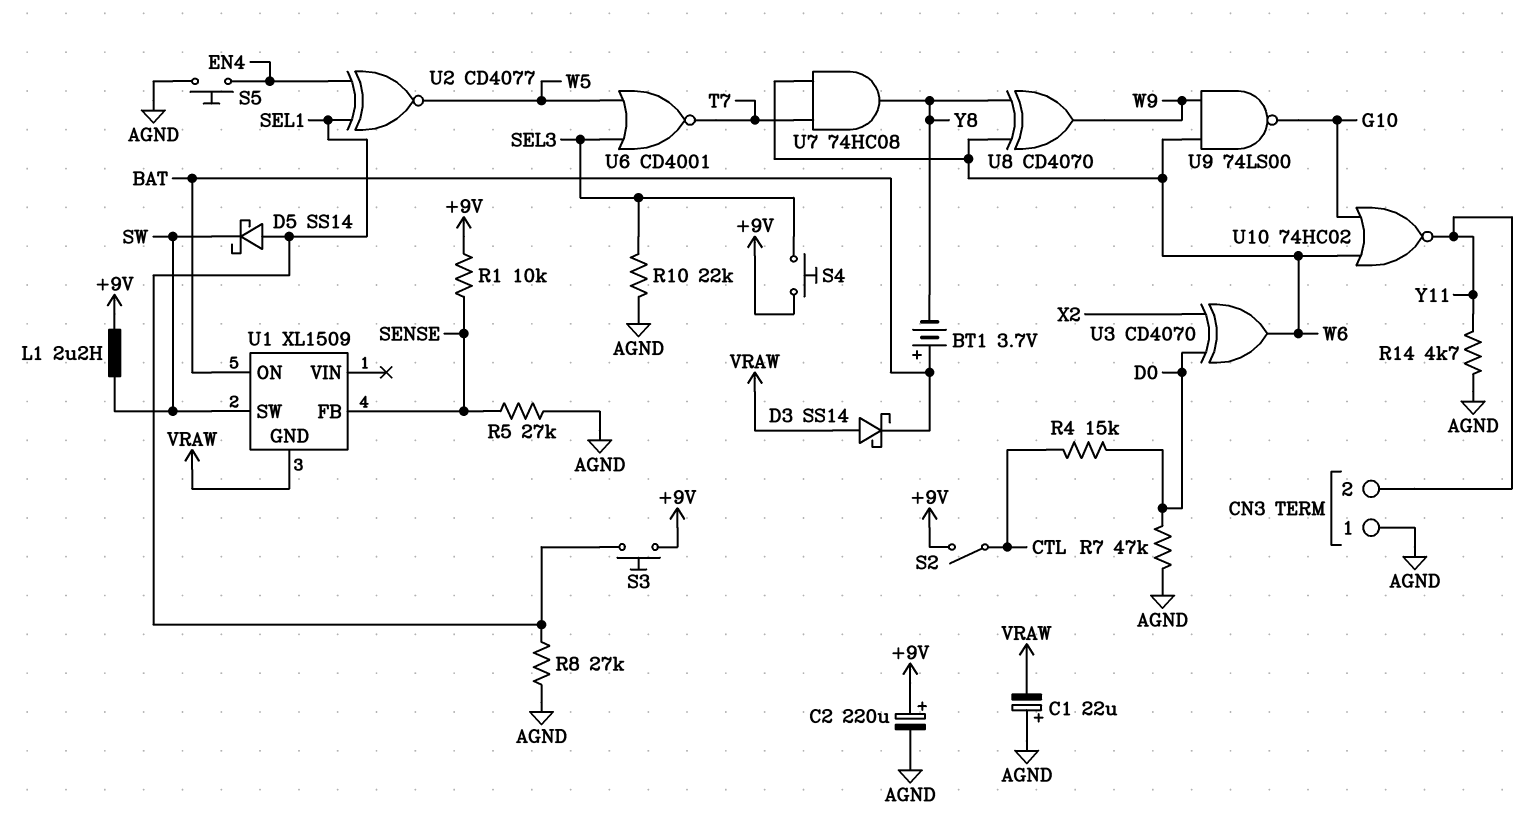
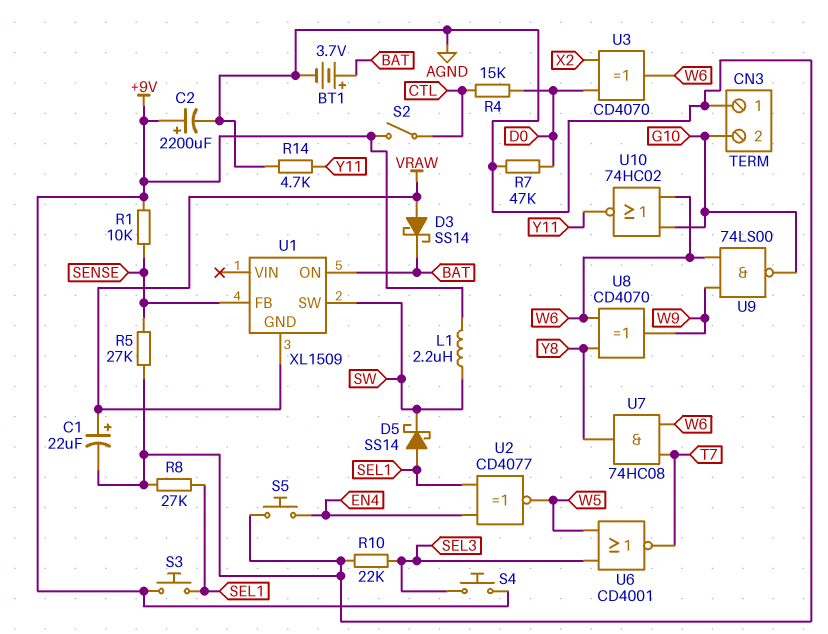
BT1: 3.7V (plus BAT, minus Y8) -> 3.7V (plus BAT, minus AGND)
C1: 22uF (plus AGND, minus VRAW) -> 22uF (plus VRAW, minus AGND)
C2: 220uF (plus +9V, minus AGND) -> 2200uF (plus +9V, minus AGND)
CN3 pin 2: Y11 -> G10

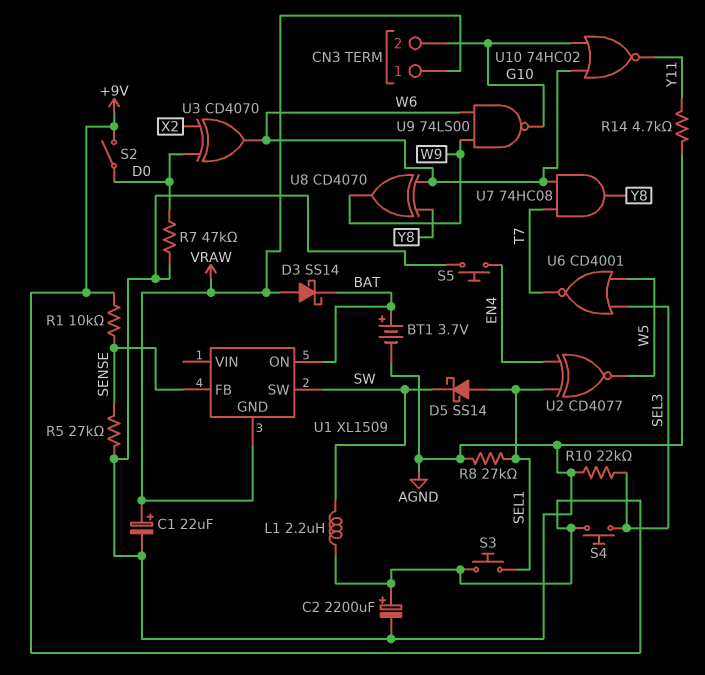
CN3 pin 1: AGND -> VRAW
R4: 15k (CTL, D0) -> none
S2: switch (+9V, CTL) -> switch (+9V, D0)

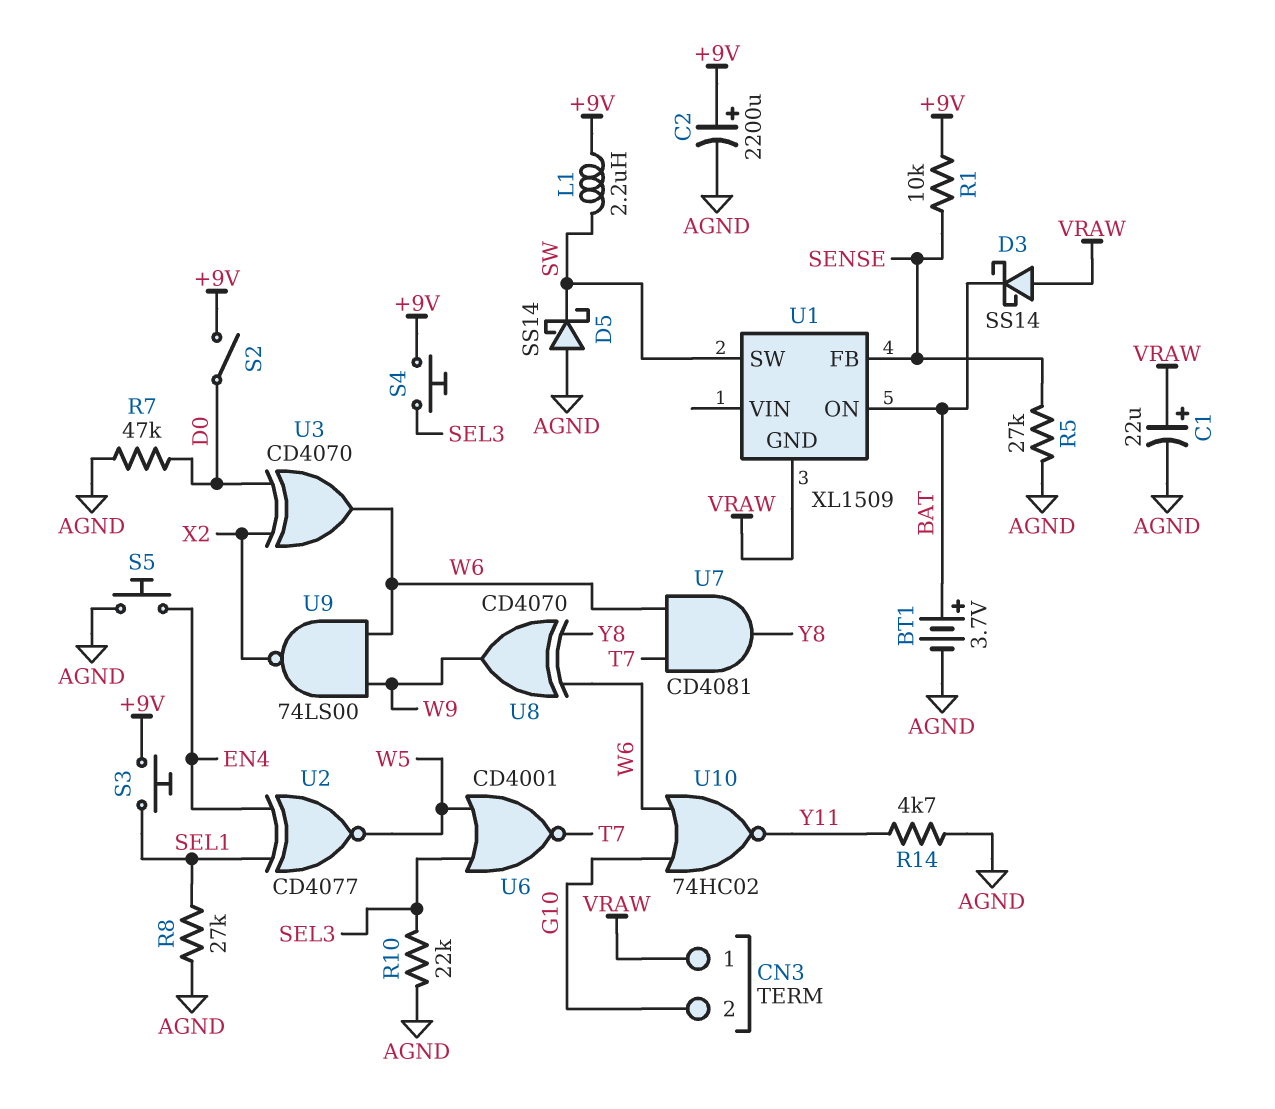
D5: schottky SS14 (A SEL1, K SW) -> schottky SS14 (A AGND, K SW)
U7: AND 74HC08 (in T7, in W6, out Y8) -> AND CD4081 (in T7, in W6, out Y8)
U9: NAND 74LS00 (in W6, in W9, out G10) -> NAND 74LS00 (in W6, in W9, out X2)

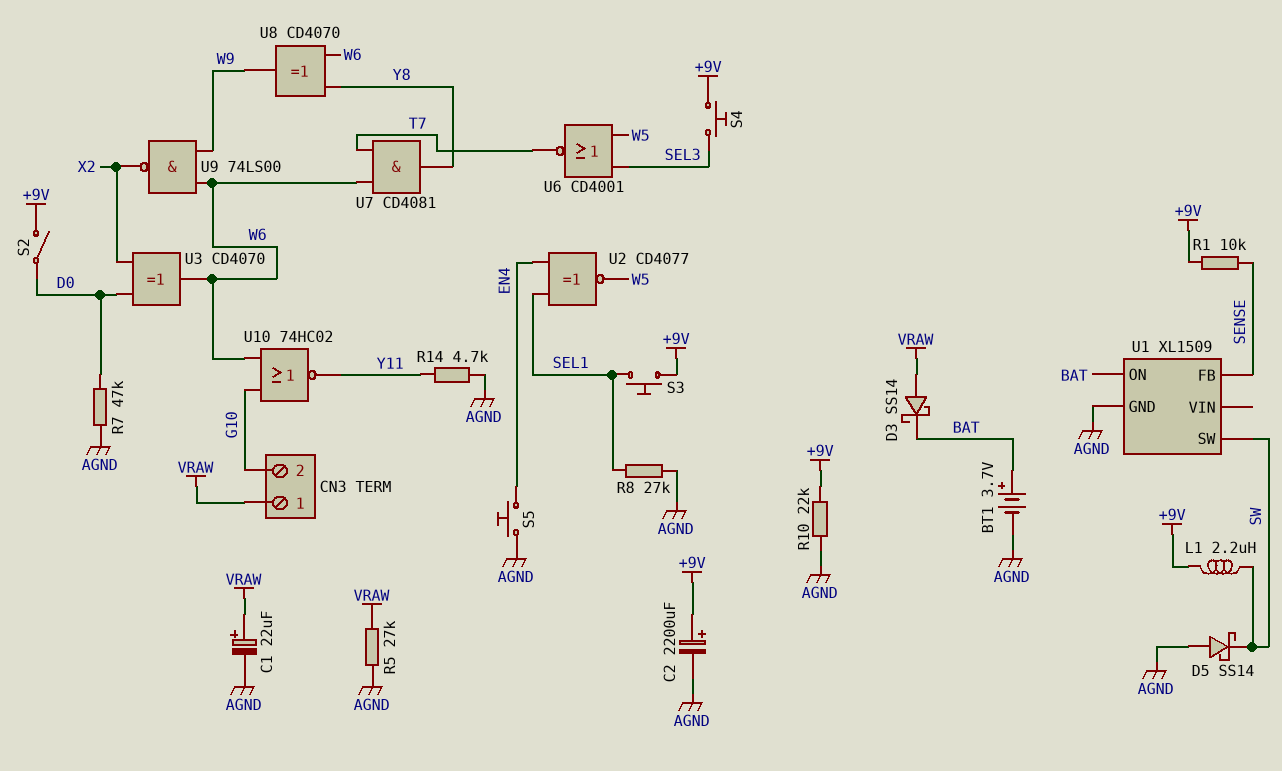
R5: 27k (AGND, SENSE) -> 27k (AGND, VRAW)
R10: 22k (AGND, SEL3) -> 22k (+9V, AGND)
U1 pin GND: VRAW -> AGND

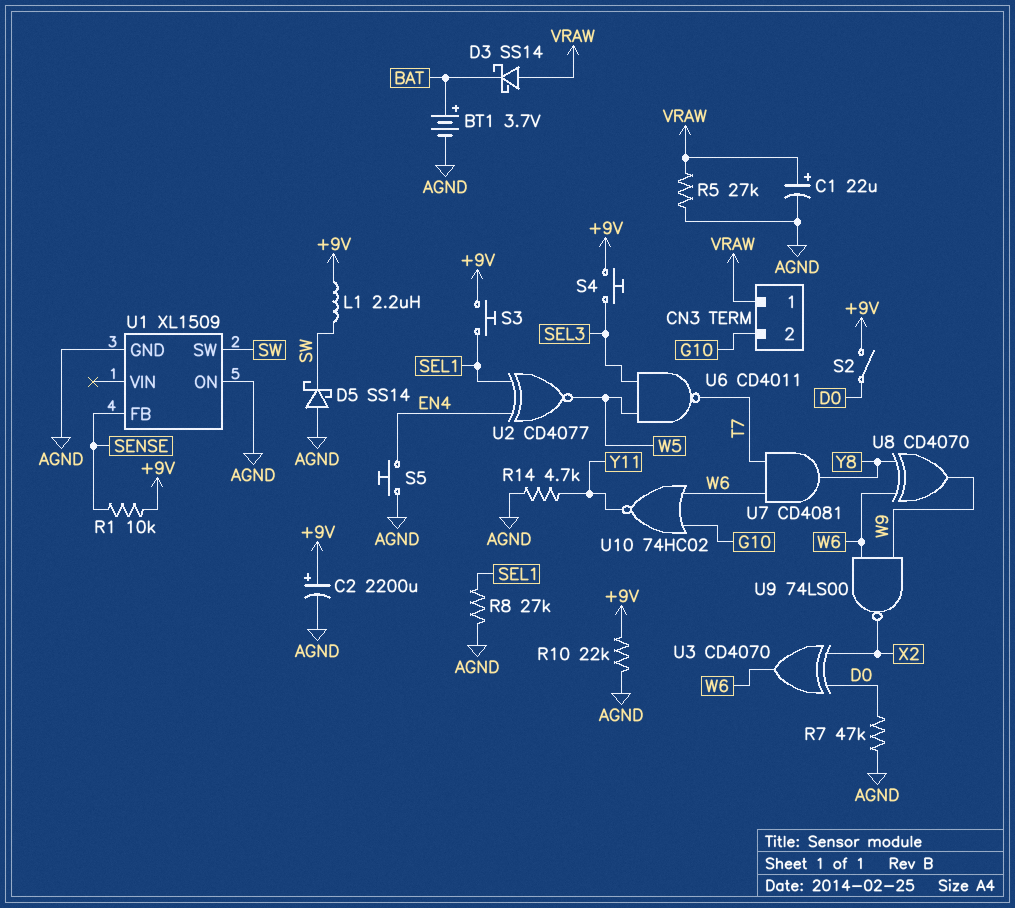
U1 pin ON: BAT -> AGND
U6: NOR CD4001 (in SEL3, in W5, out T7) -> NAND CD4011 (in SEL3, in W5, out T7)

